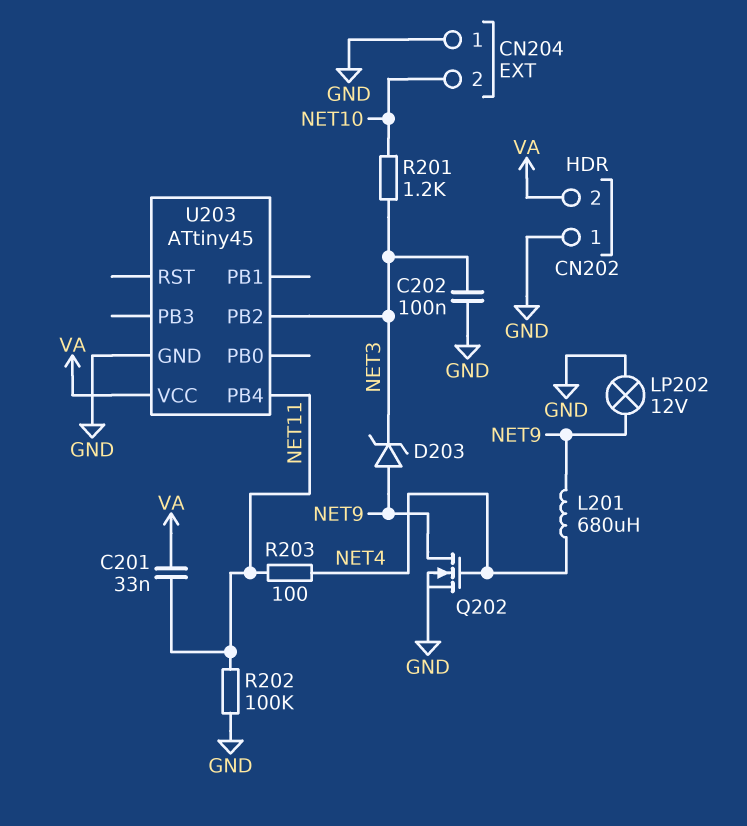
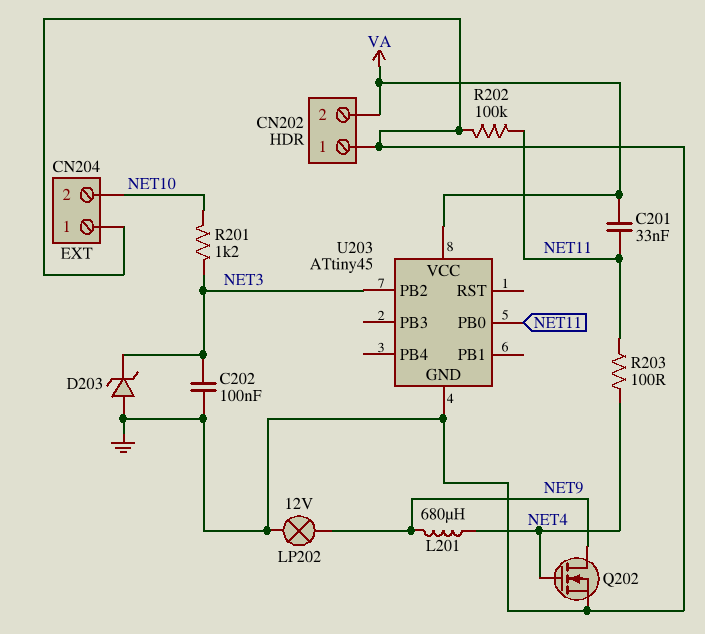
D203: zener (A NET9, K NET3) -> zener (A GND, K NET3)
U203 pin PB0: none -> NET11
U203 pin PB4: NET11 -> none

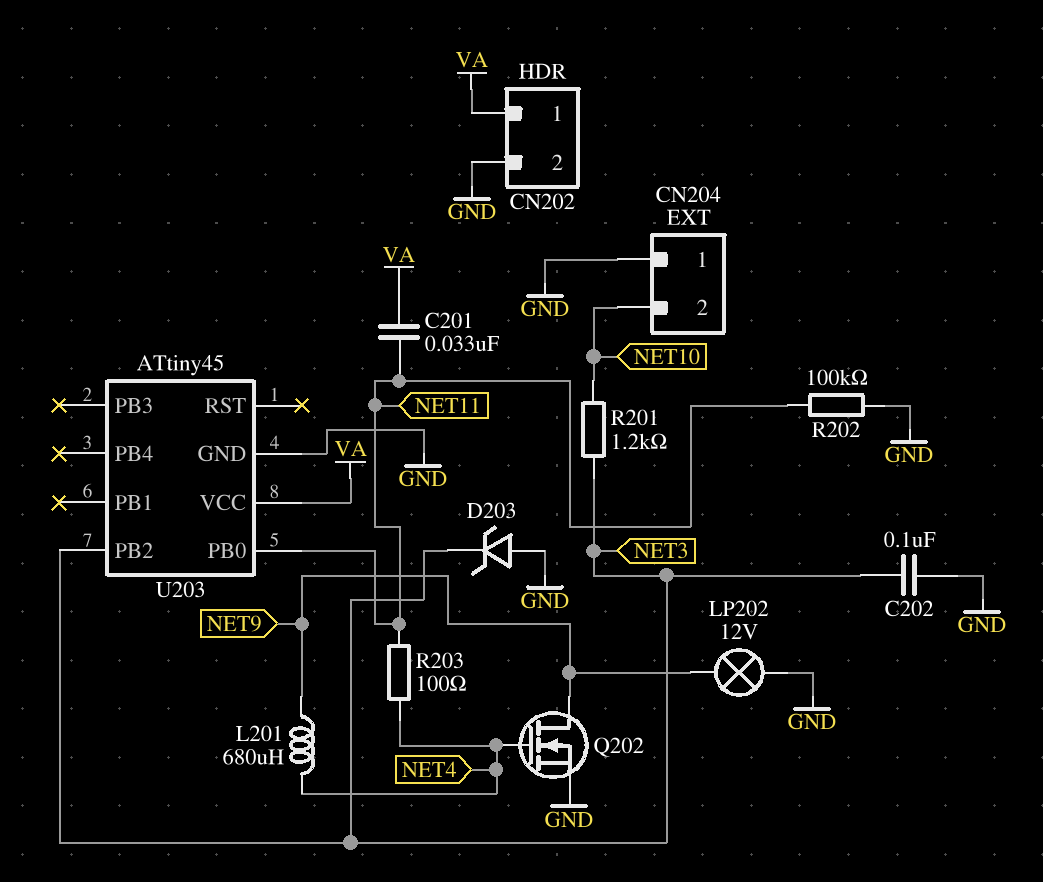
CN202 pin 1: GND -> VA
CN202 pin 2: VA -> GND

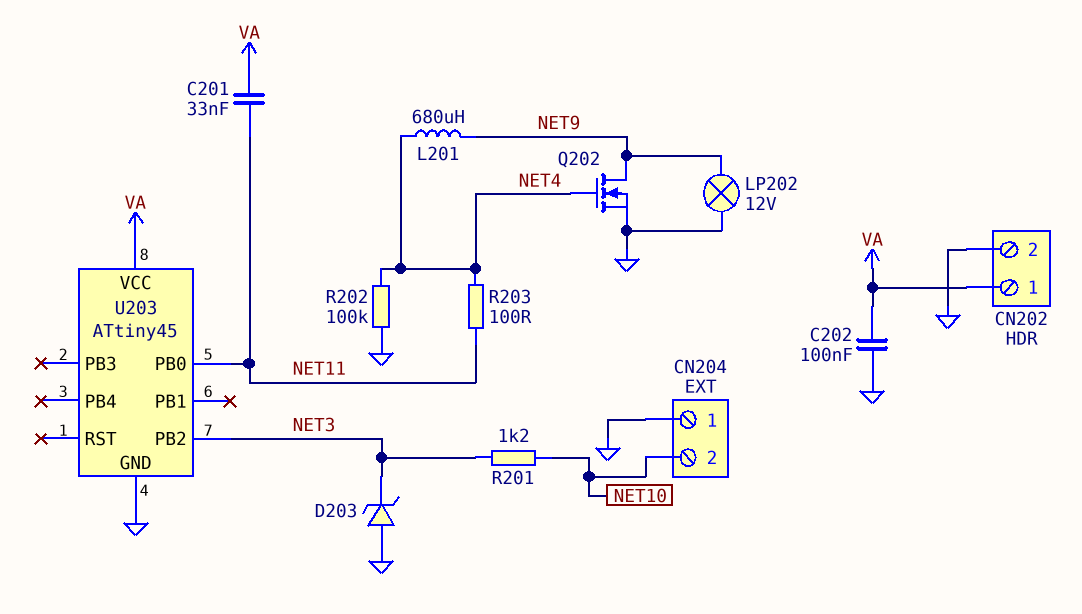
C202: 100nF (GND, NET3) -> 100nF (GND, VA)
R202: 100k (GND, NET11) -> 100k (GND, NET4)

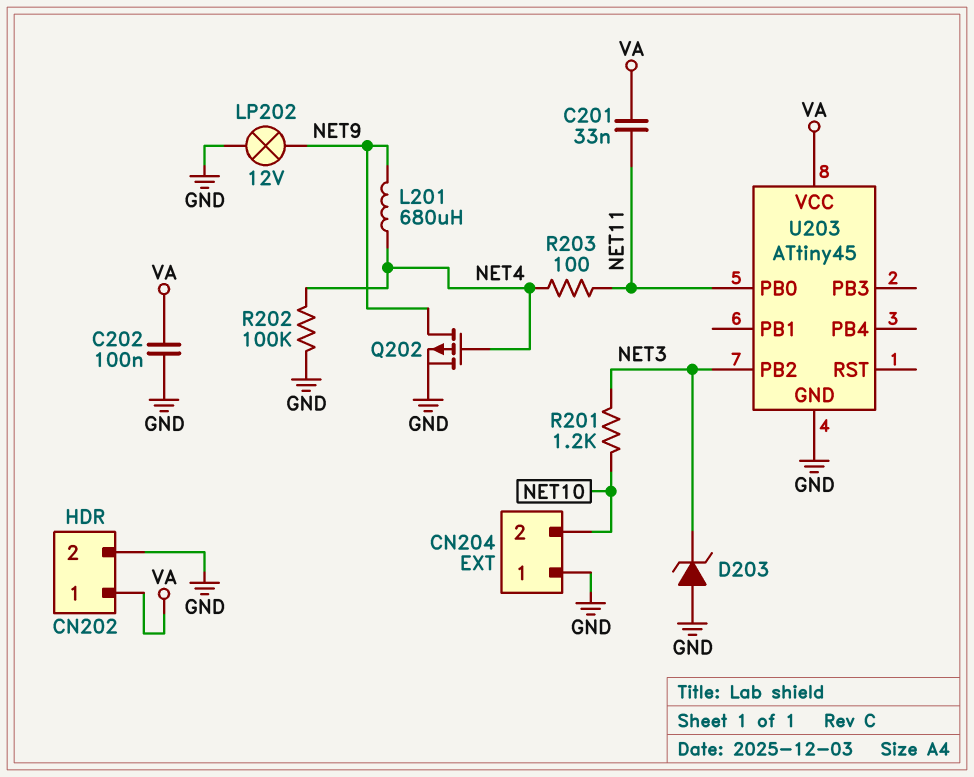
Q202: NMOS (G NET4, D NET9, S GND) -> PMOS (G NET4, D NET9, S GND)

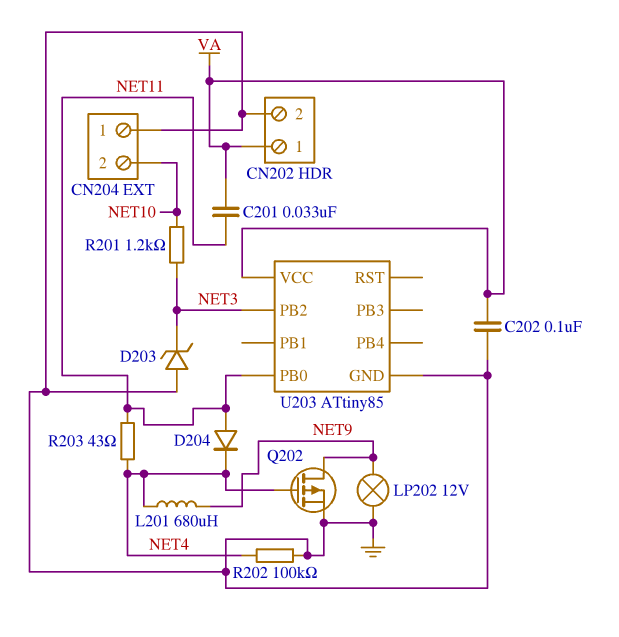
D204: none -> diode (A NET11, K NET4)
R203: 100 (NET4, NET11) -> 43 (NET4, NET11)
U203: ATtiny45 -> ATtiny85

